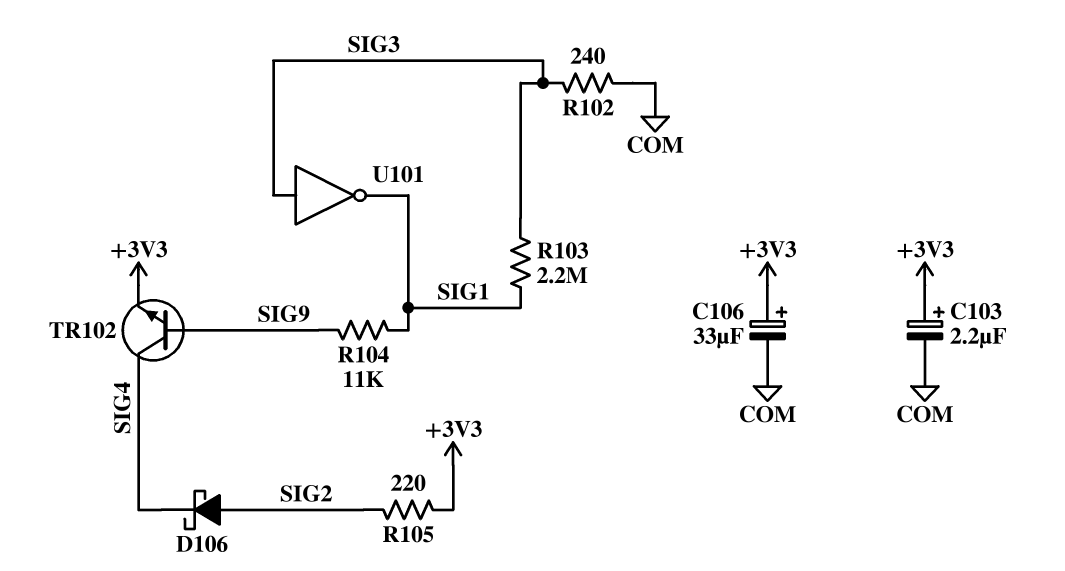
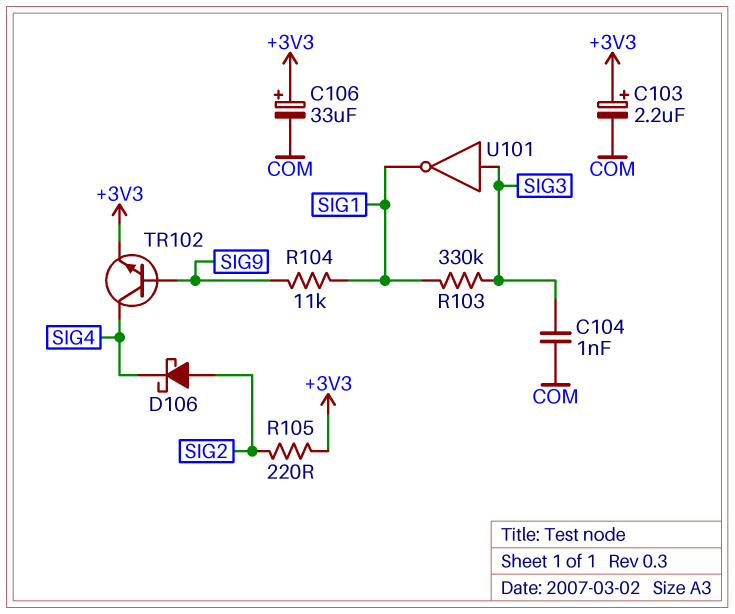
C104: none -> 1nF (COM, SIG3)
R102: 240 (COM, SIG3) -> none
R103: 2.2M (SIG1, SIG3) -> 330k (SIG1, SIG3)

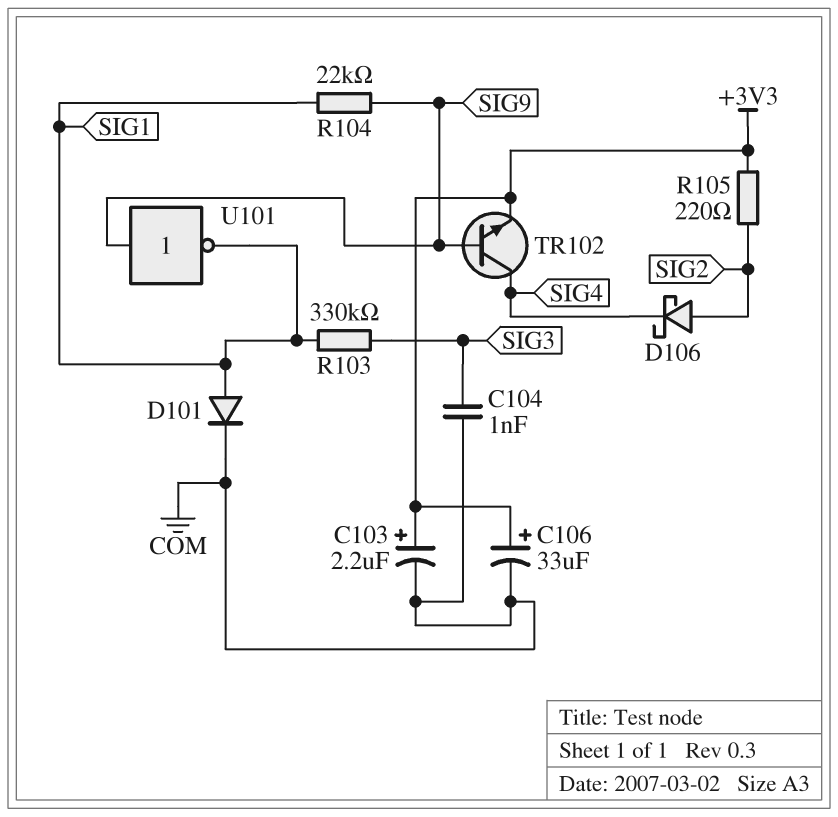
D101: none -> diode (A SIG1, K COM)
R104: 11k (SIG1, SIG9) -> 22k (SIG1, SIG9)
U101: NOT (in SIG3, out SIG1) -> NOT (in SIG9, out SIG1)

